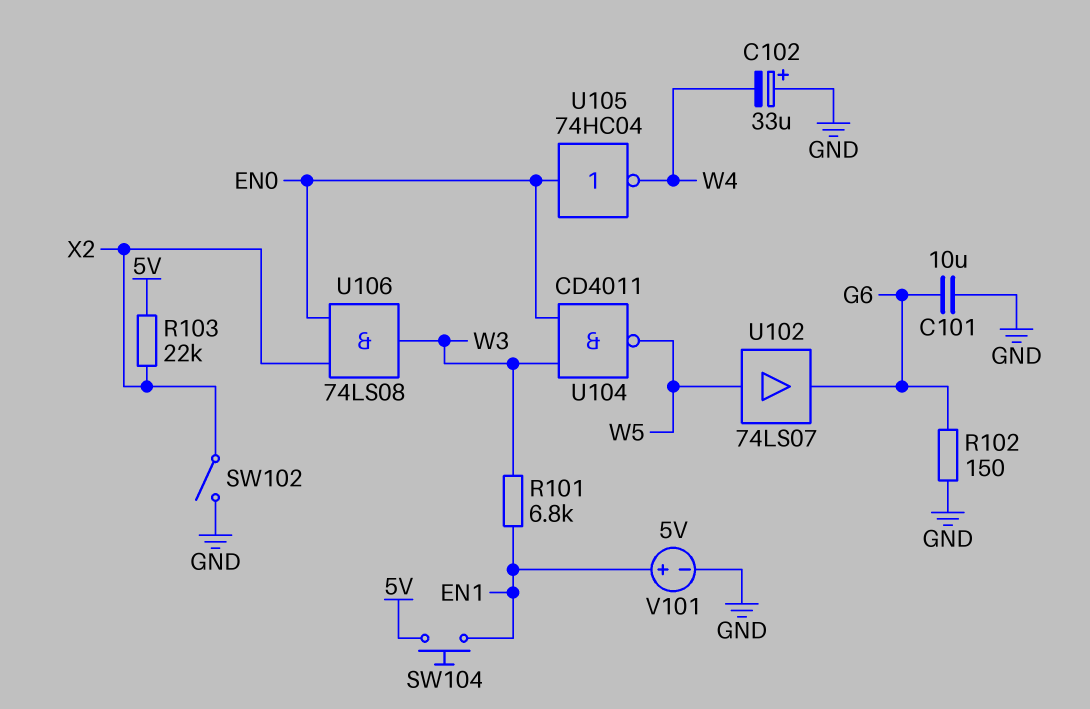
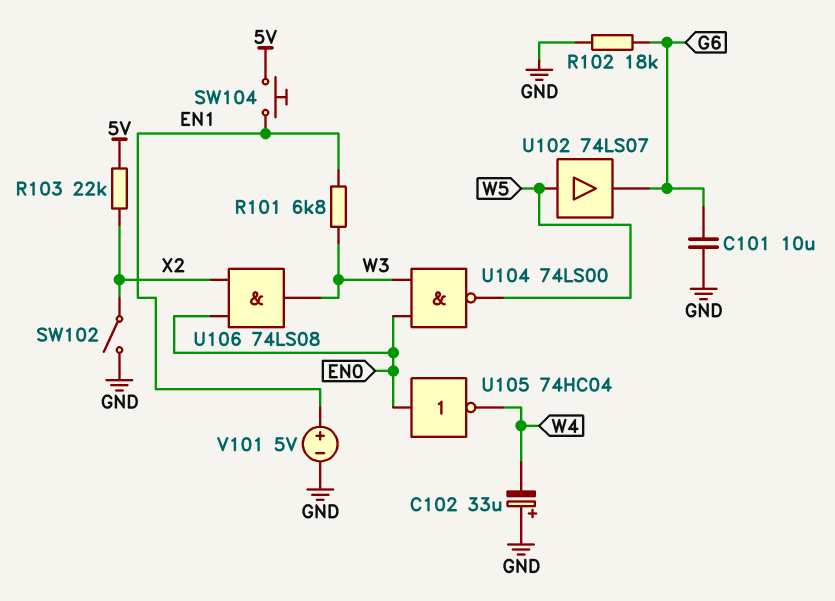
R102: 150 (G6, GND) -> 18k (G6, GND)
U104: NAND CD4011 (in EN0, in W3, out W5) -> NAND 74LS00 (in EN0, in W3, out W5)

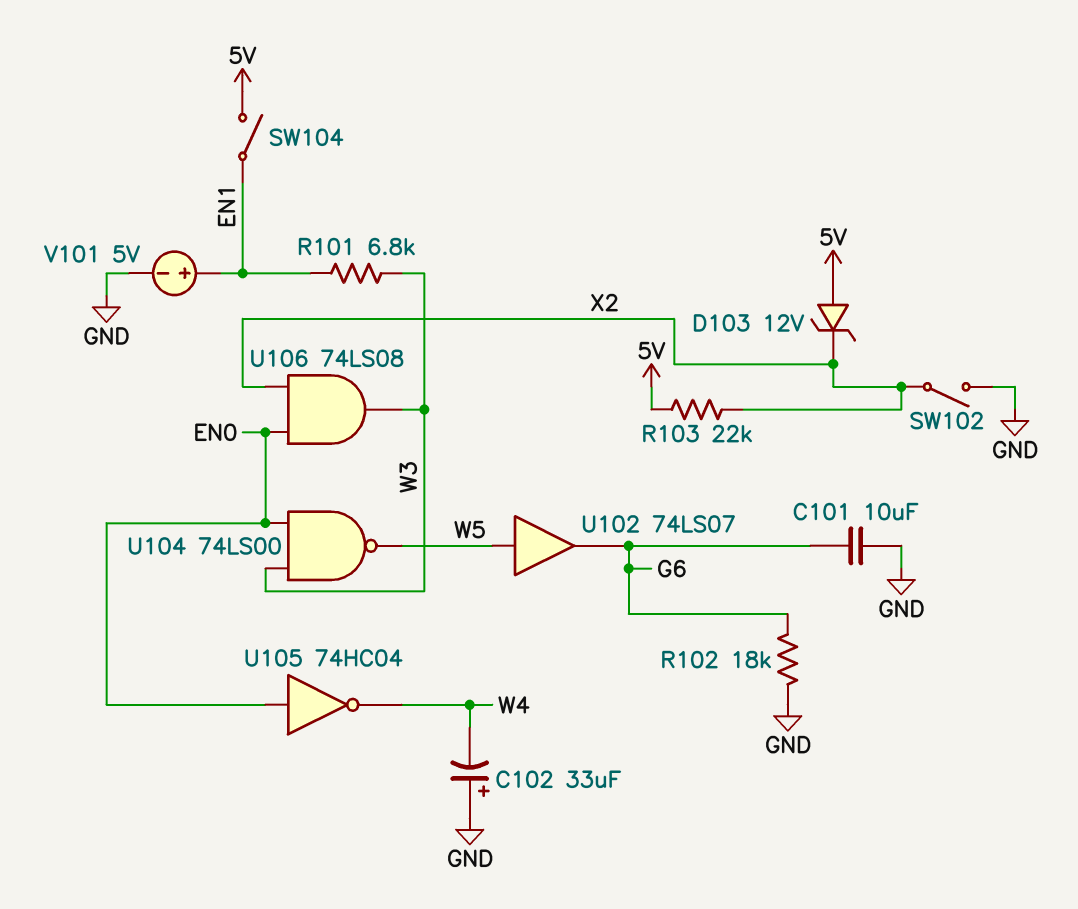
D103: none -> zener 12V (A 5V, K X2)
SW104: button (5V, EN1) -> switch (5V, EN1)

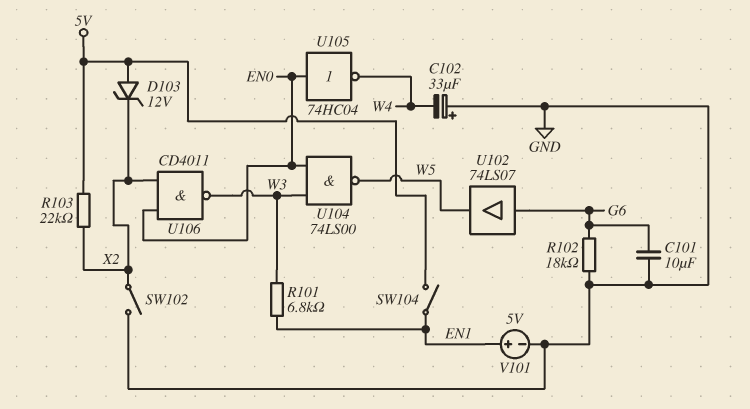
U102: buffer 74LS07 (in W5, out G6) -> buffer 74LS07 (in G6, out W5)
U106: AND 74LS08 (in EN0, in X2, out W3) -> NAND CD4011 (in EN0, in X2, out W3)

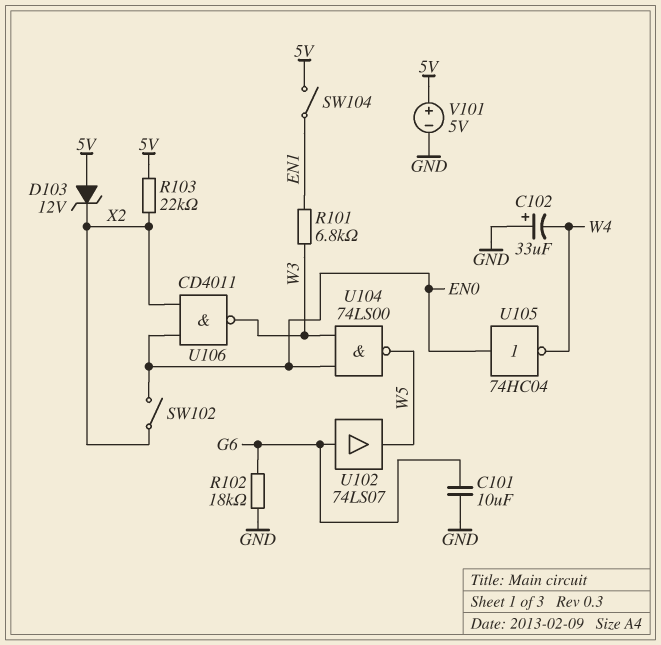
SW102: switch (GND, X2) -> switch (EN0, X2)
V101: 5V (plus EN1, minus GND) -> 5V (plus 5V, minus GND)

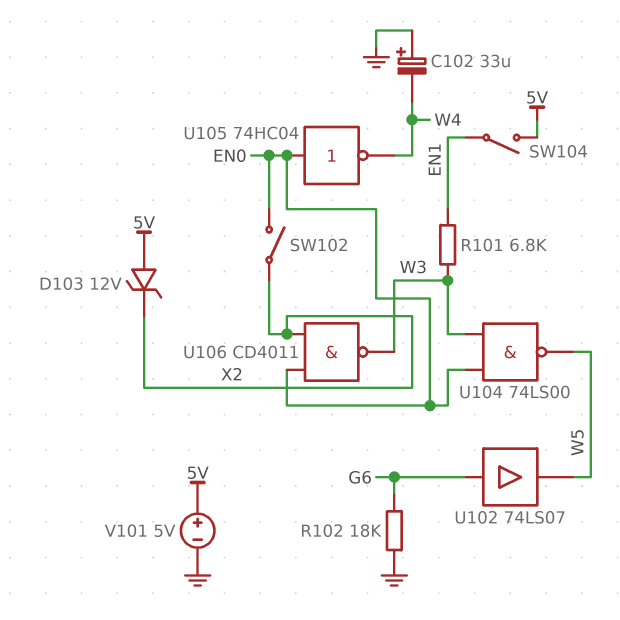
C101: 10uF (G6, GND) -> none
R103: 22k (5V, X2) -> none

